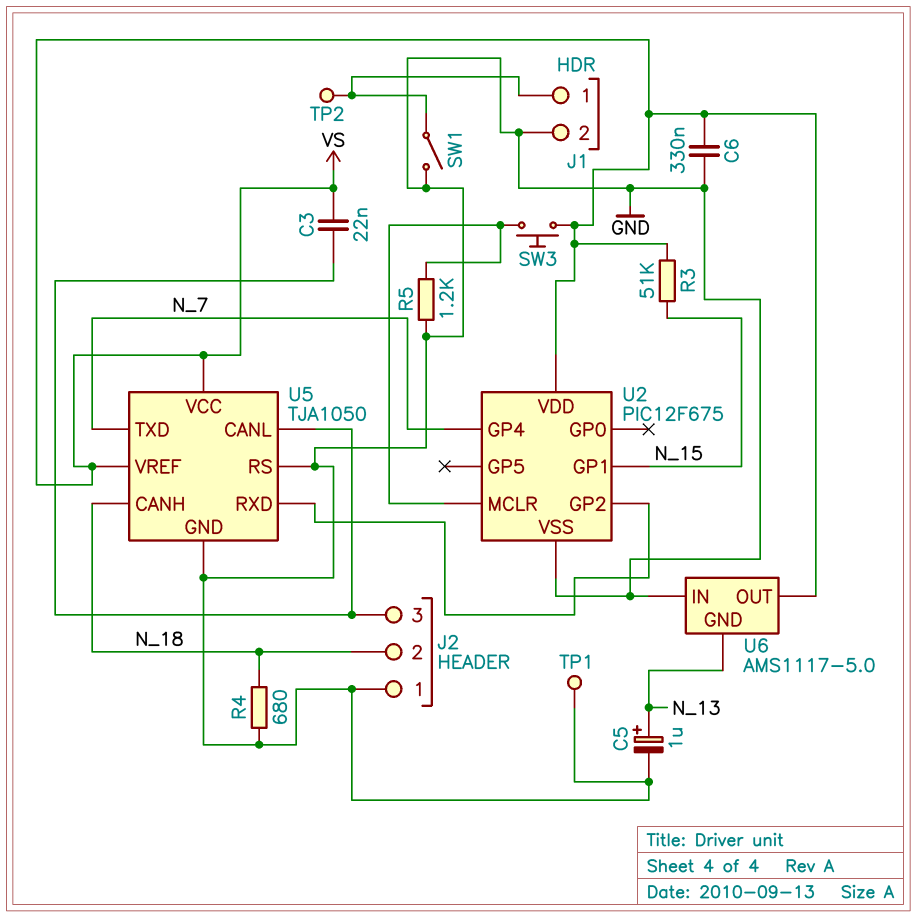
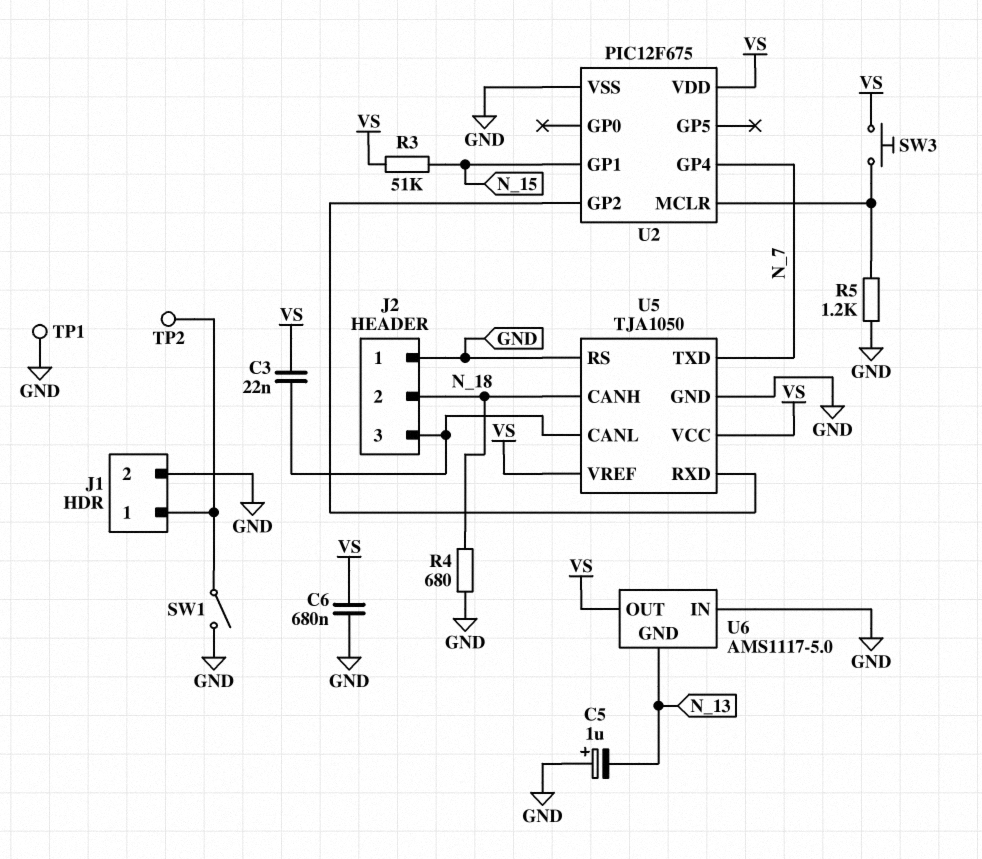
C5: 1uF (plus N_13, minus GND) -> 1uF (plus GND, minus N_13)
C6: 330nF (GND, VS) -> 680nF (GND, VS)

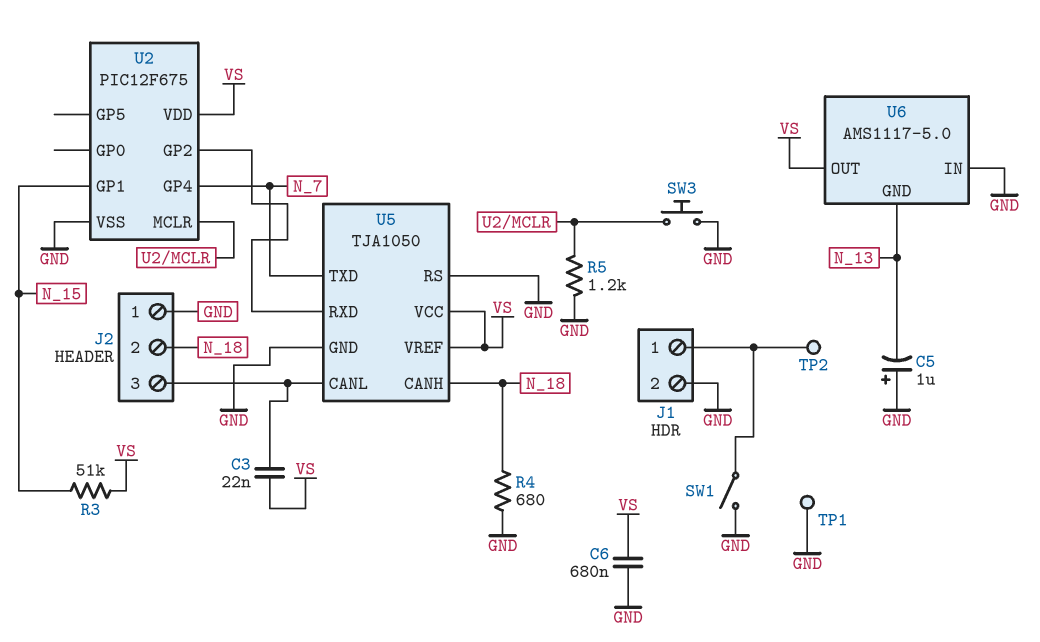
SW3: button (U2/MCLR, VS) -> button (GND, U2/MCLR)

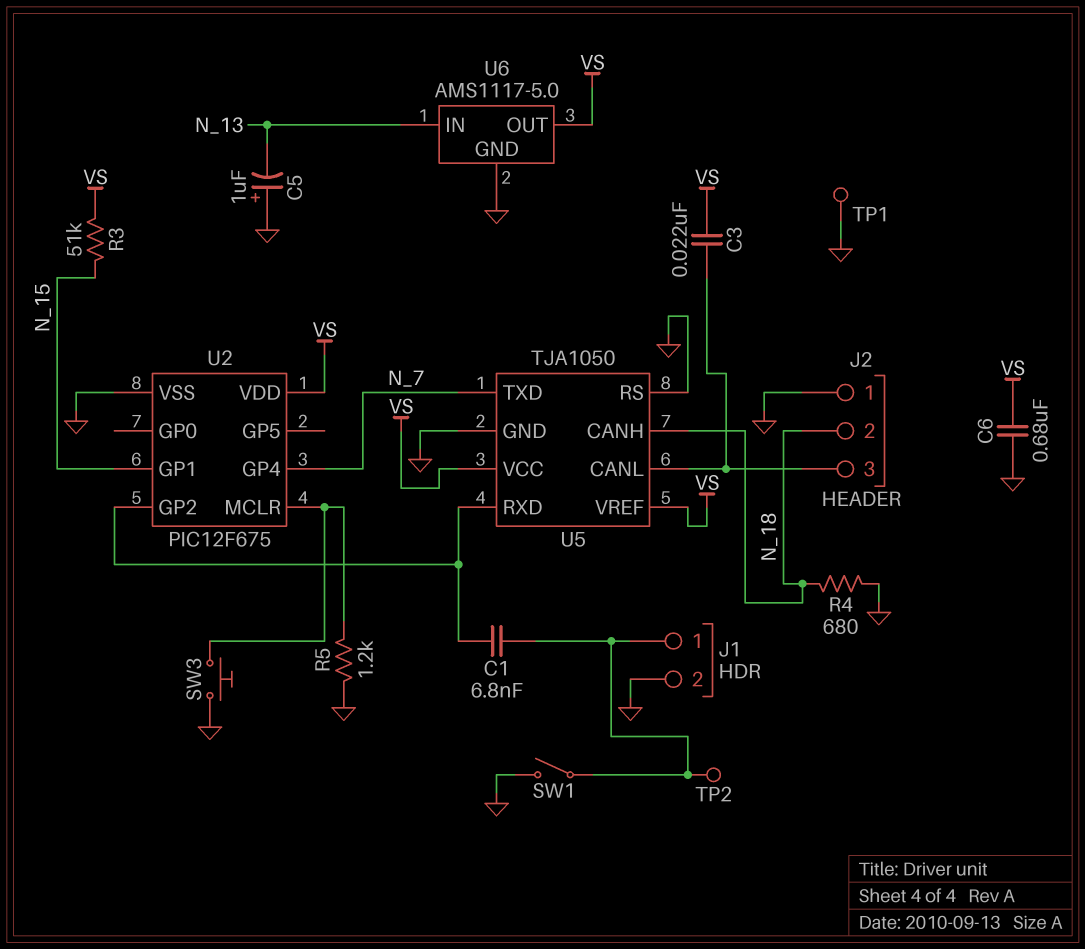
C1: none -> 6.8nF (J1/1, U2/GP2)
U6 pin GND: N_13 -> GND
U6 pin IN: GND -> N_13

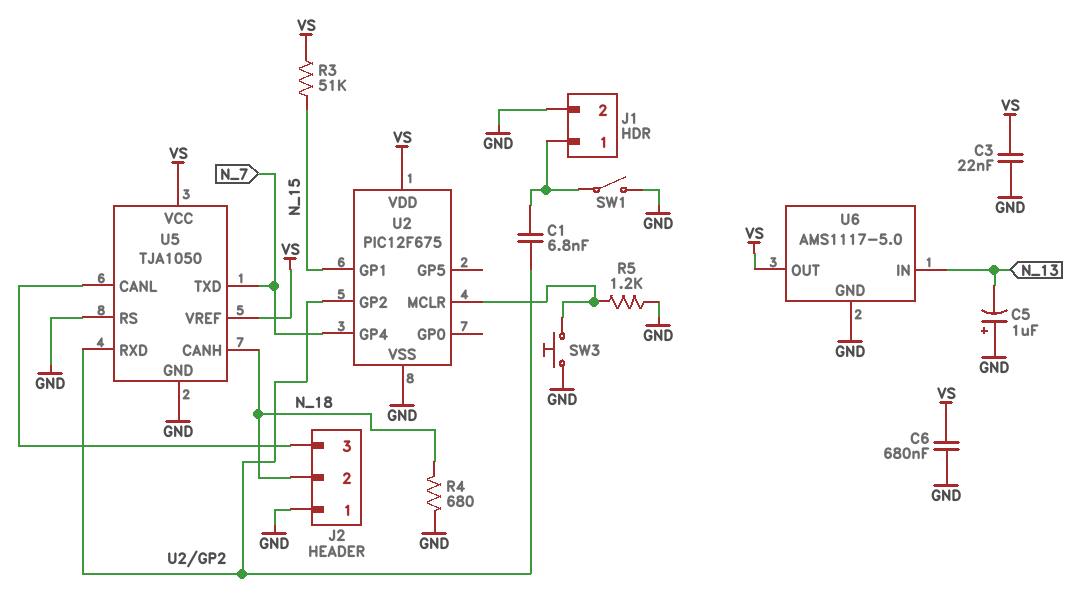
C3: 22nF (J2/3, VS) -> 22nF (GND, VS)
TP1: test point (GND) -> none
TP2: test point (J1/1) -> none

